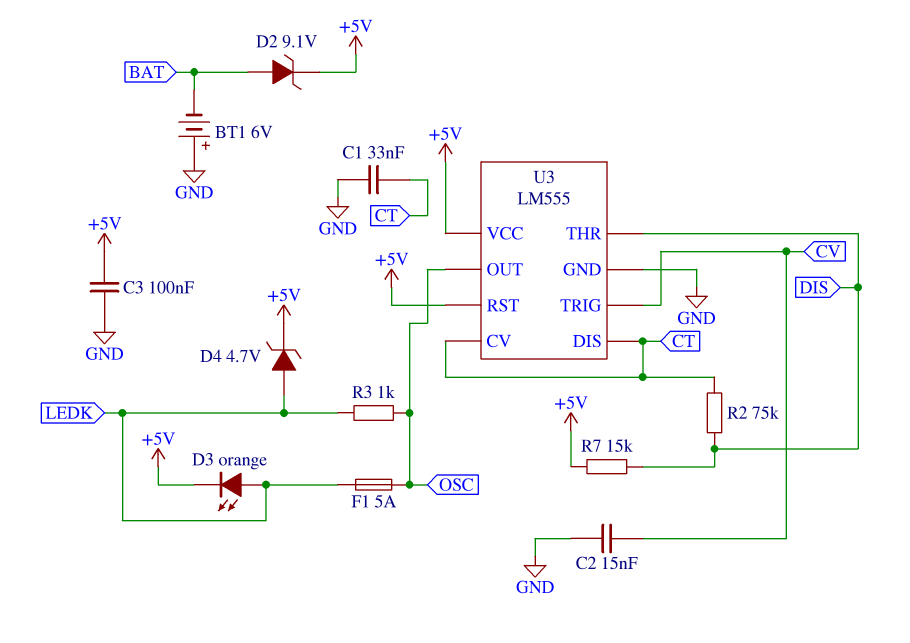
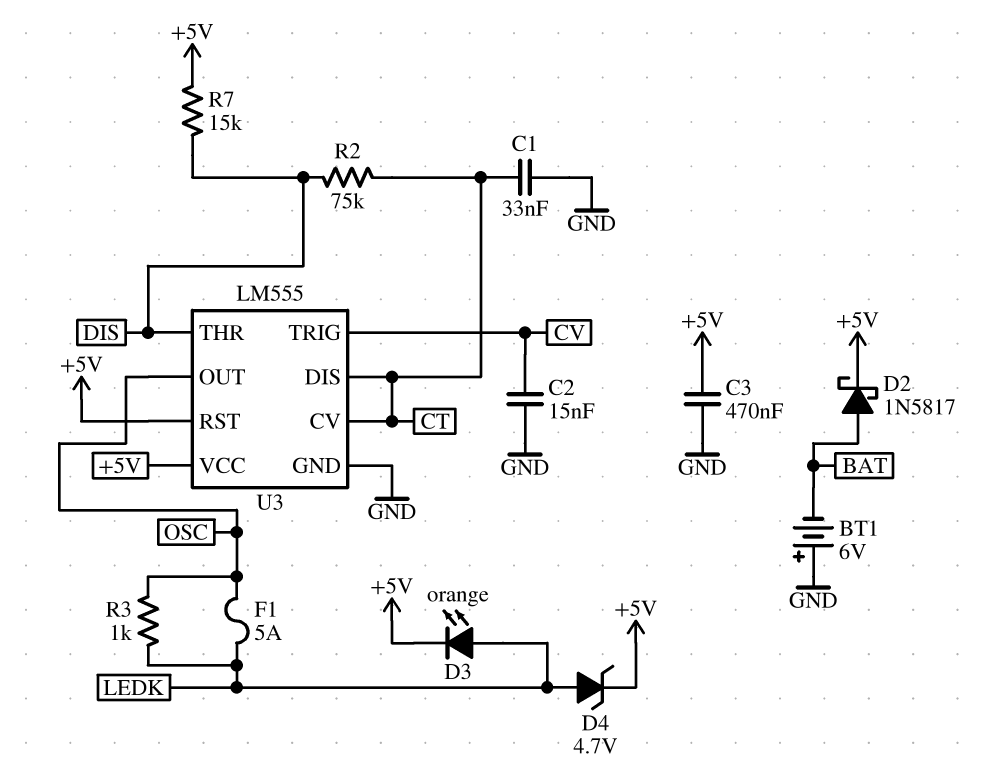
C3: 100nF (+5V, GND) -> 470nF (+5V, GND)
D2: zener 9.1V (A BAT, K +5V) -> schottky 1N5817 (A BAT, K +5V)

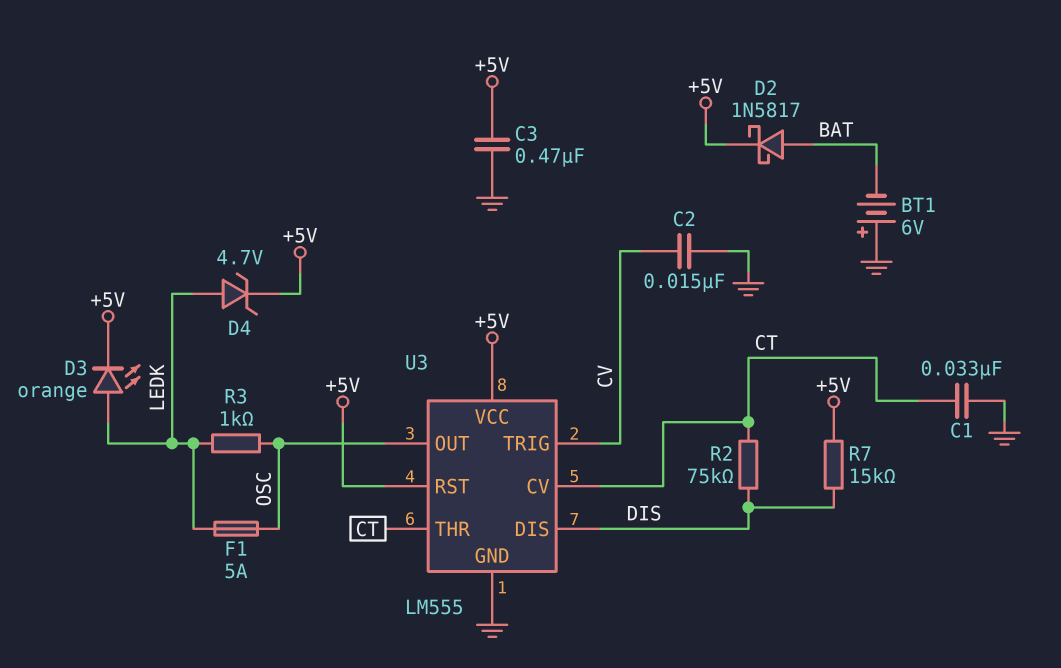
U3 pin DIS: CT -> DIS
U3 pin THR: DIS -> CT

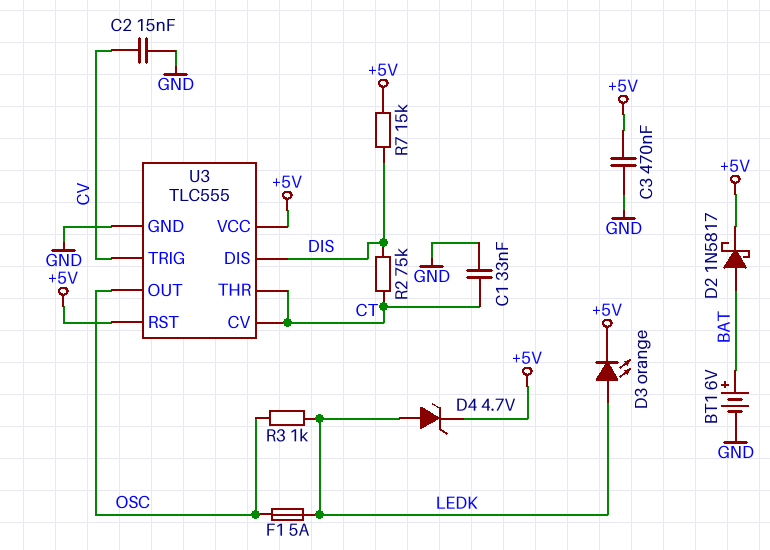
BT1: 6V (plus GND, minus BAT) -> 6V (plus BAT, minus GND)
U3: LM555 -> TLC555

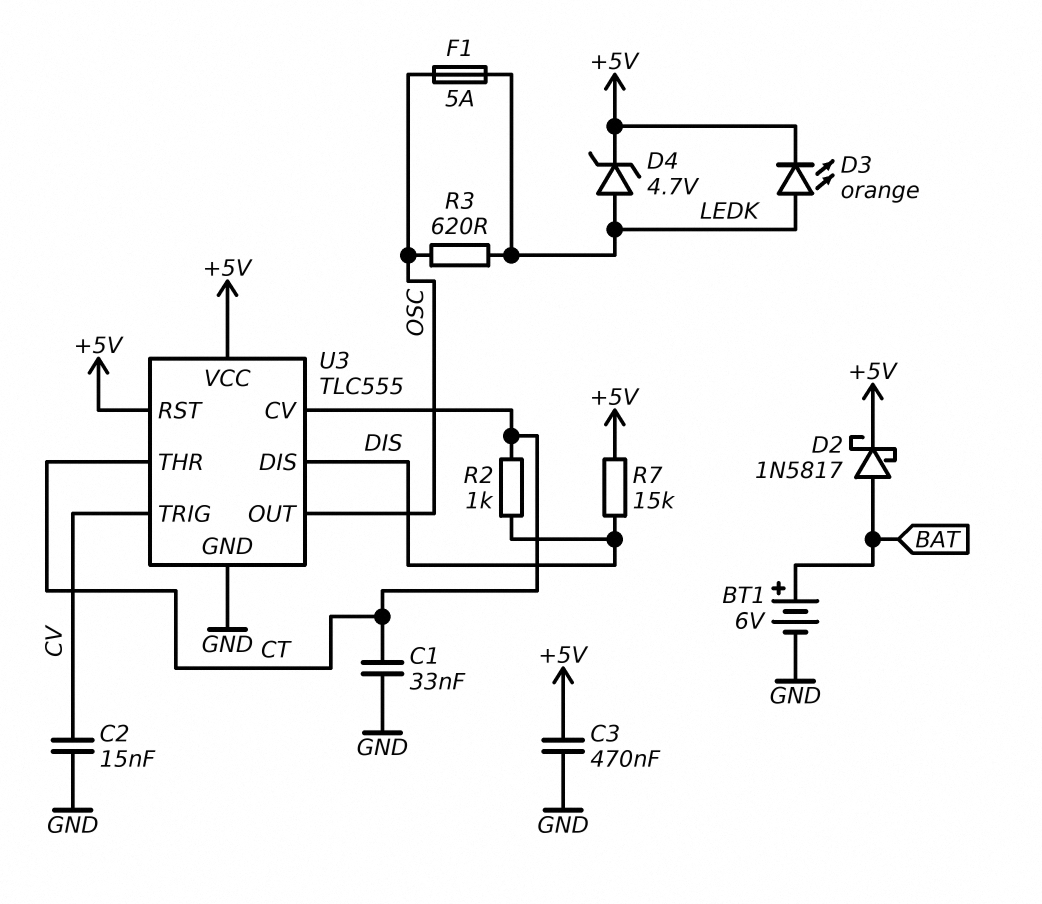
R2: 75k (CT, DIS) -> 1k (CT, DIS)
R3: 1k (LEDK, OSC) -> 620 (LEDK, OSC)

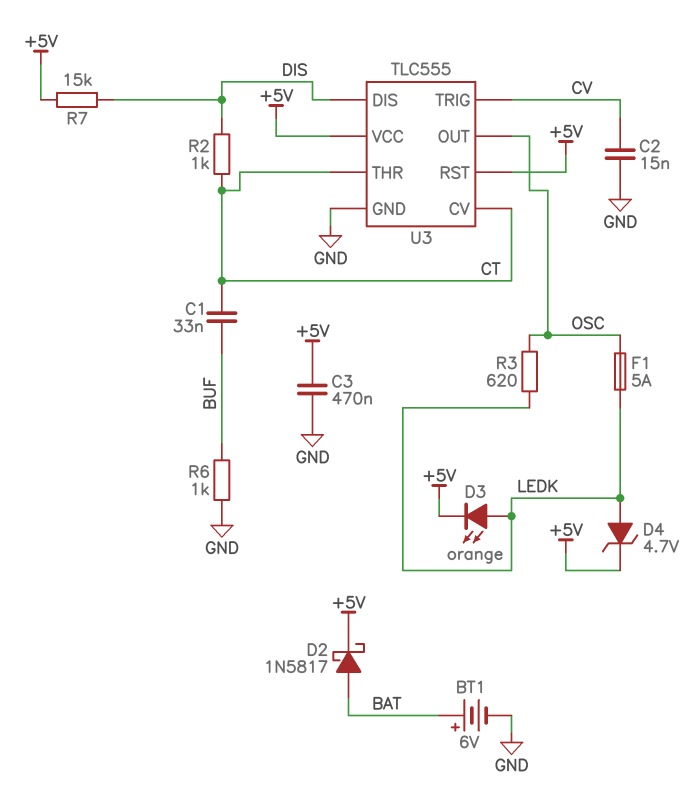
C1: 33nF (CT, GND) -> 33nF (BUF, CT)
R6: none -> 1k (BUF, GND)

